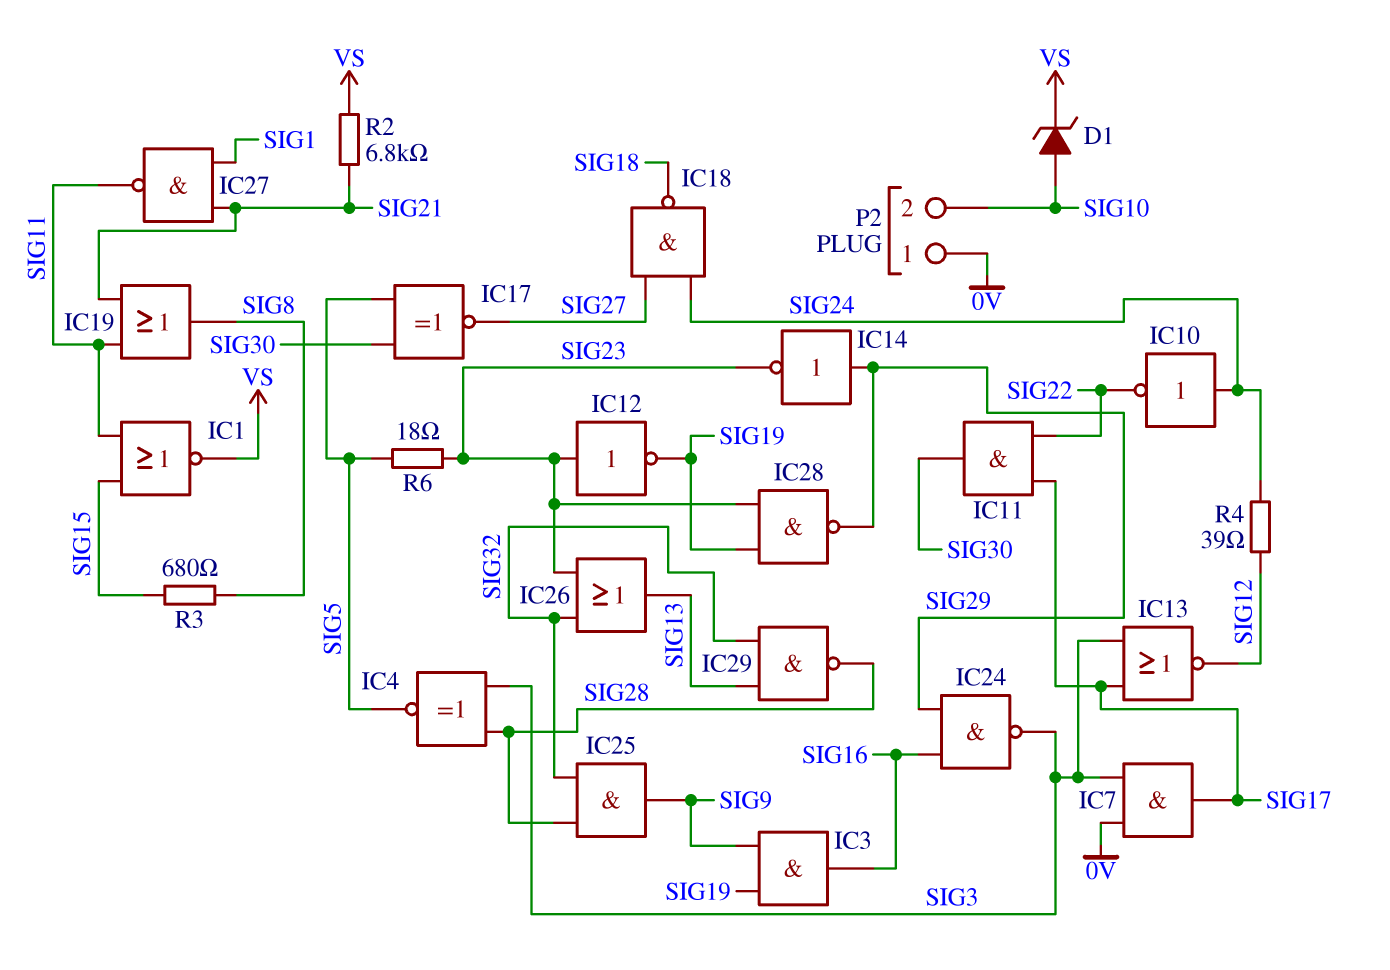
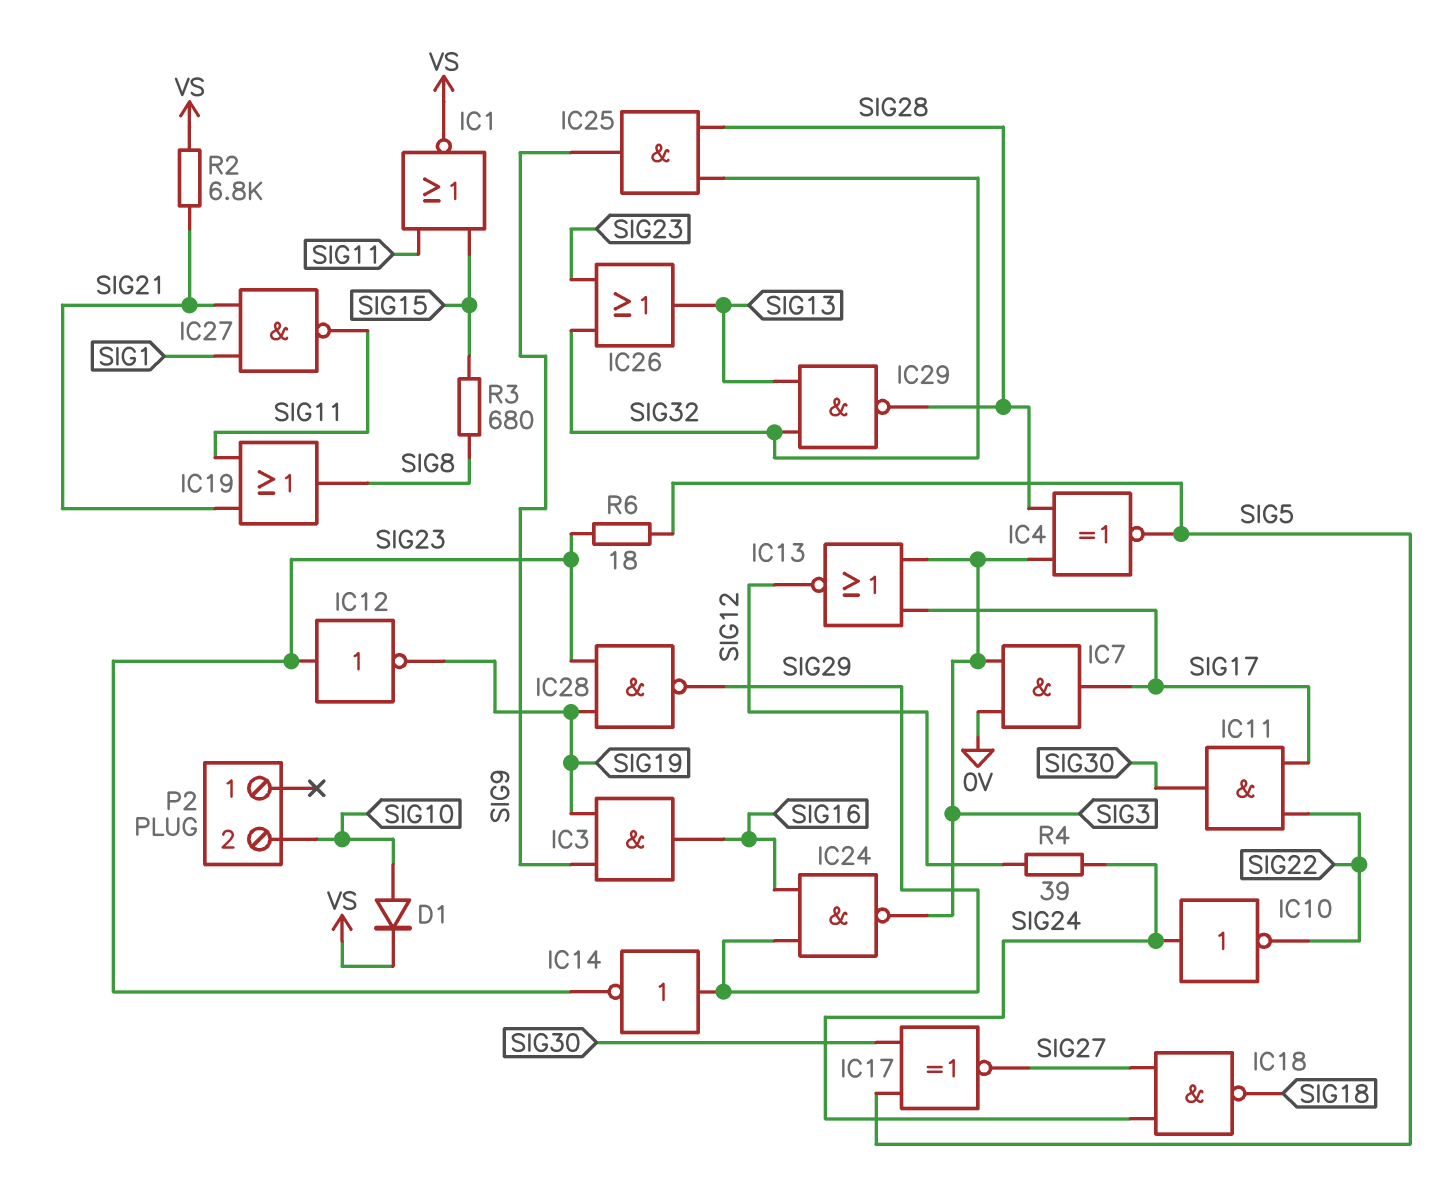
D1: zener (A SIG10, K VS) -> diode (A SIG10, K VS)
P2 pin 1: 0V -> none

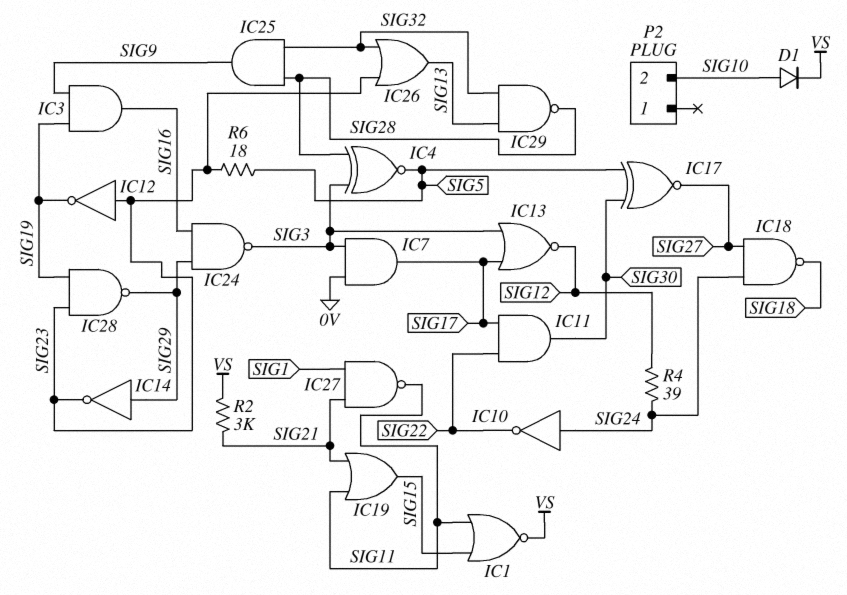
IC19: OR (in SIG11, in SIG21, out SIG8) -> OR (in SIG11, in SIG21, out SIG15)
R2: 6.8k (SIG21, VS) -> 3k (SIG21, VS)
R3: 680 (SIG8, SIG15) -> none

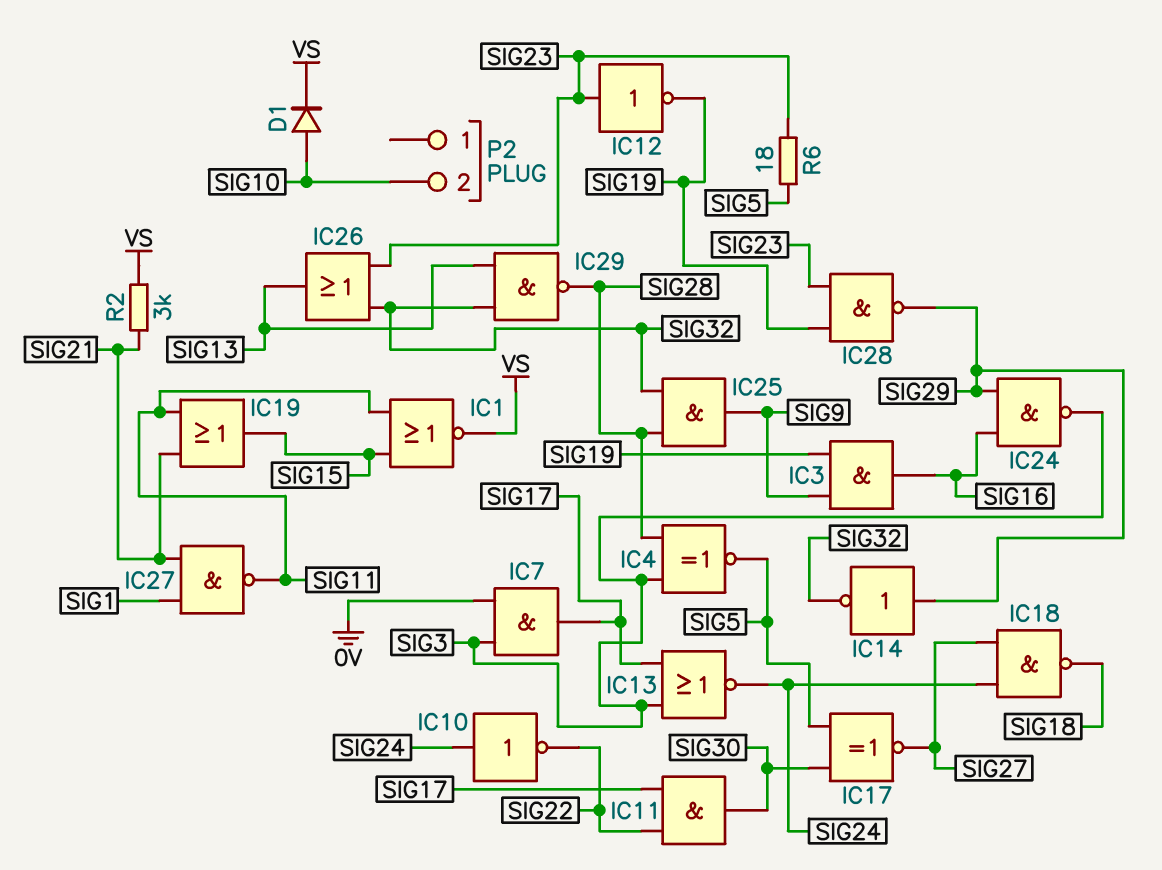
IC13: NOR (in SIG3, in SIG17, out SIG12) -> NOR (in SIG3, in SIG17, out SIG24)
IC14: NOT (in SIG29, out SIG23) -> NOT (in SIG29, out SIG32)
R4: 39 (SIG12, SIG24) -> none

